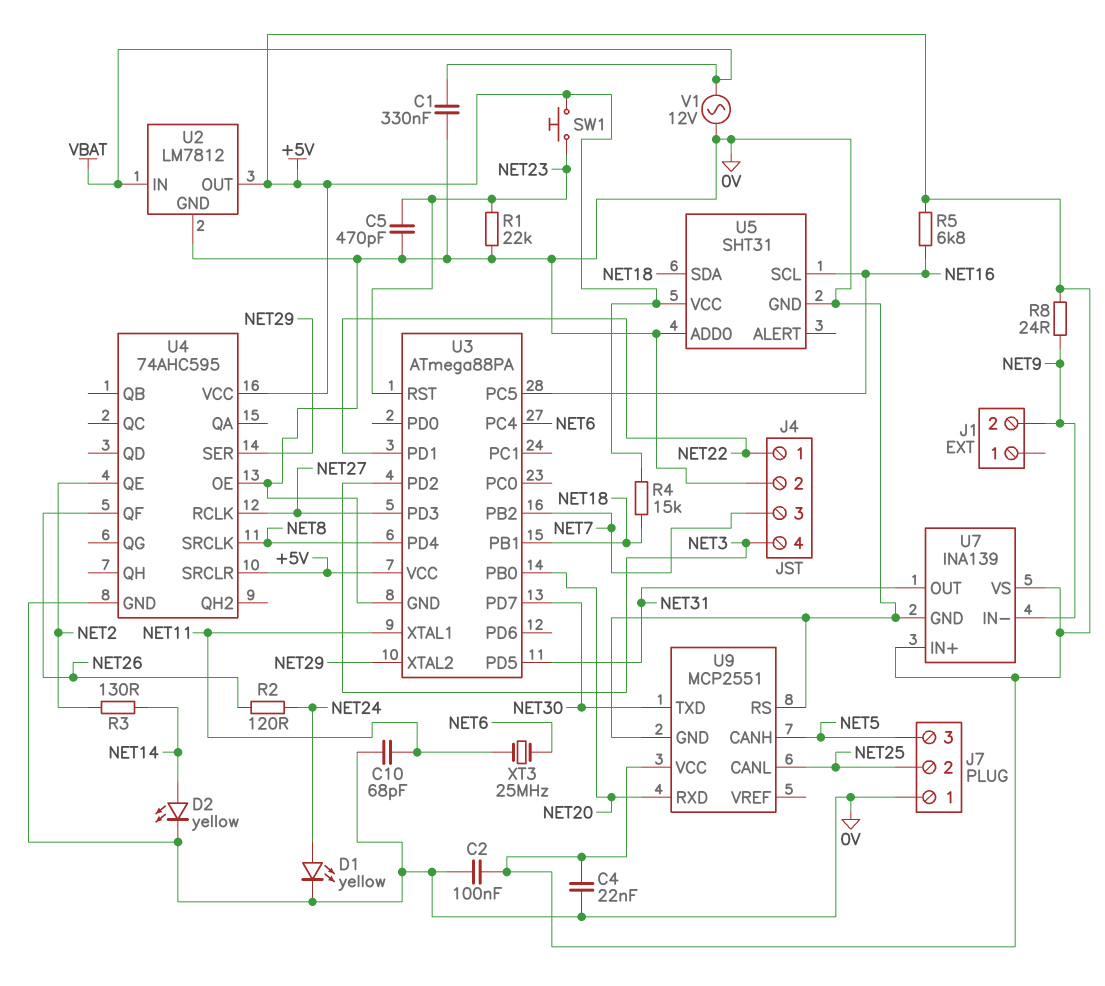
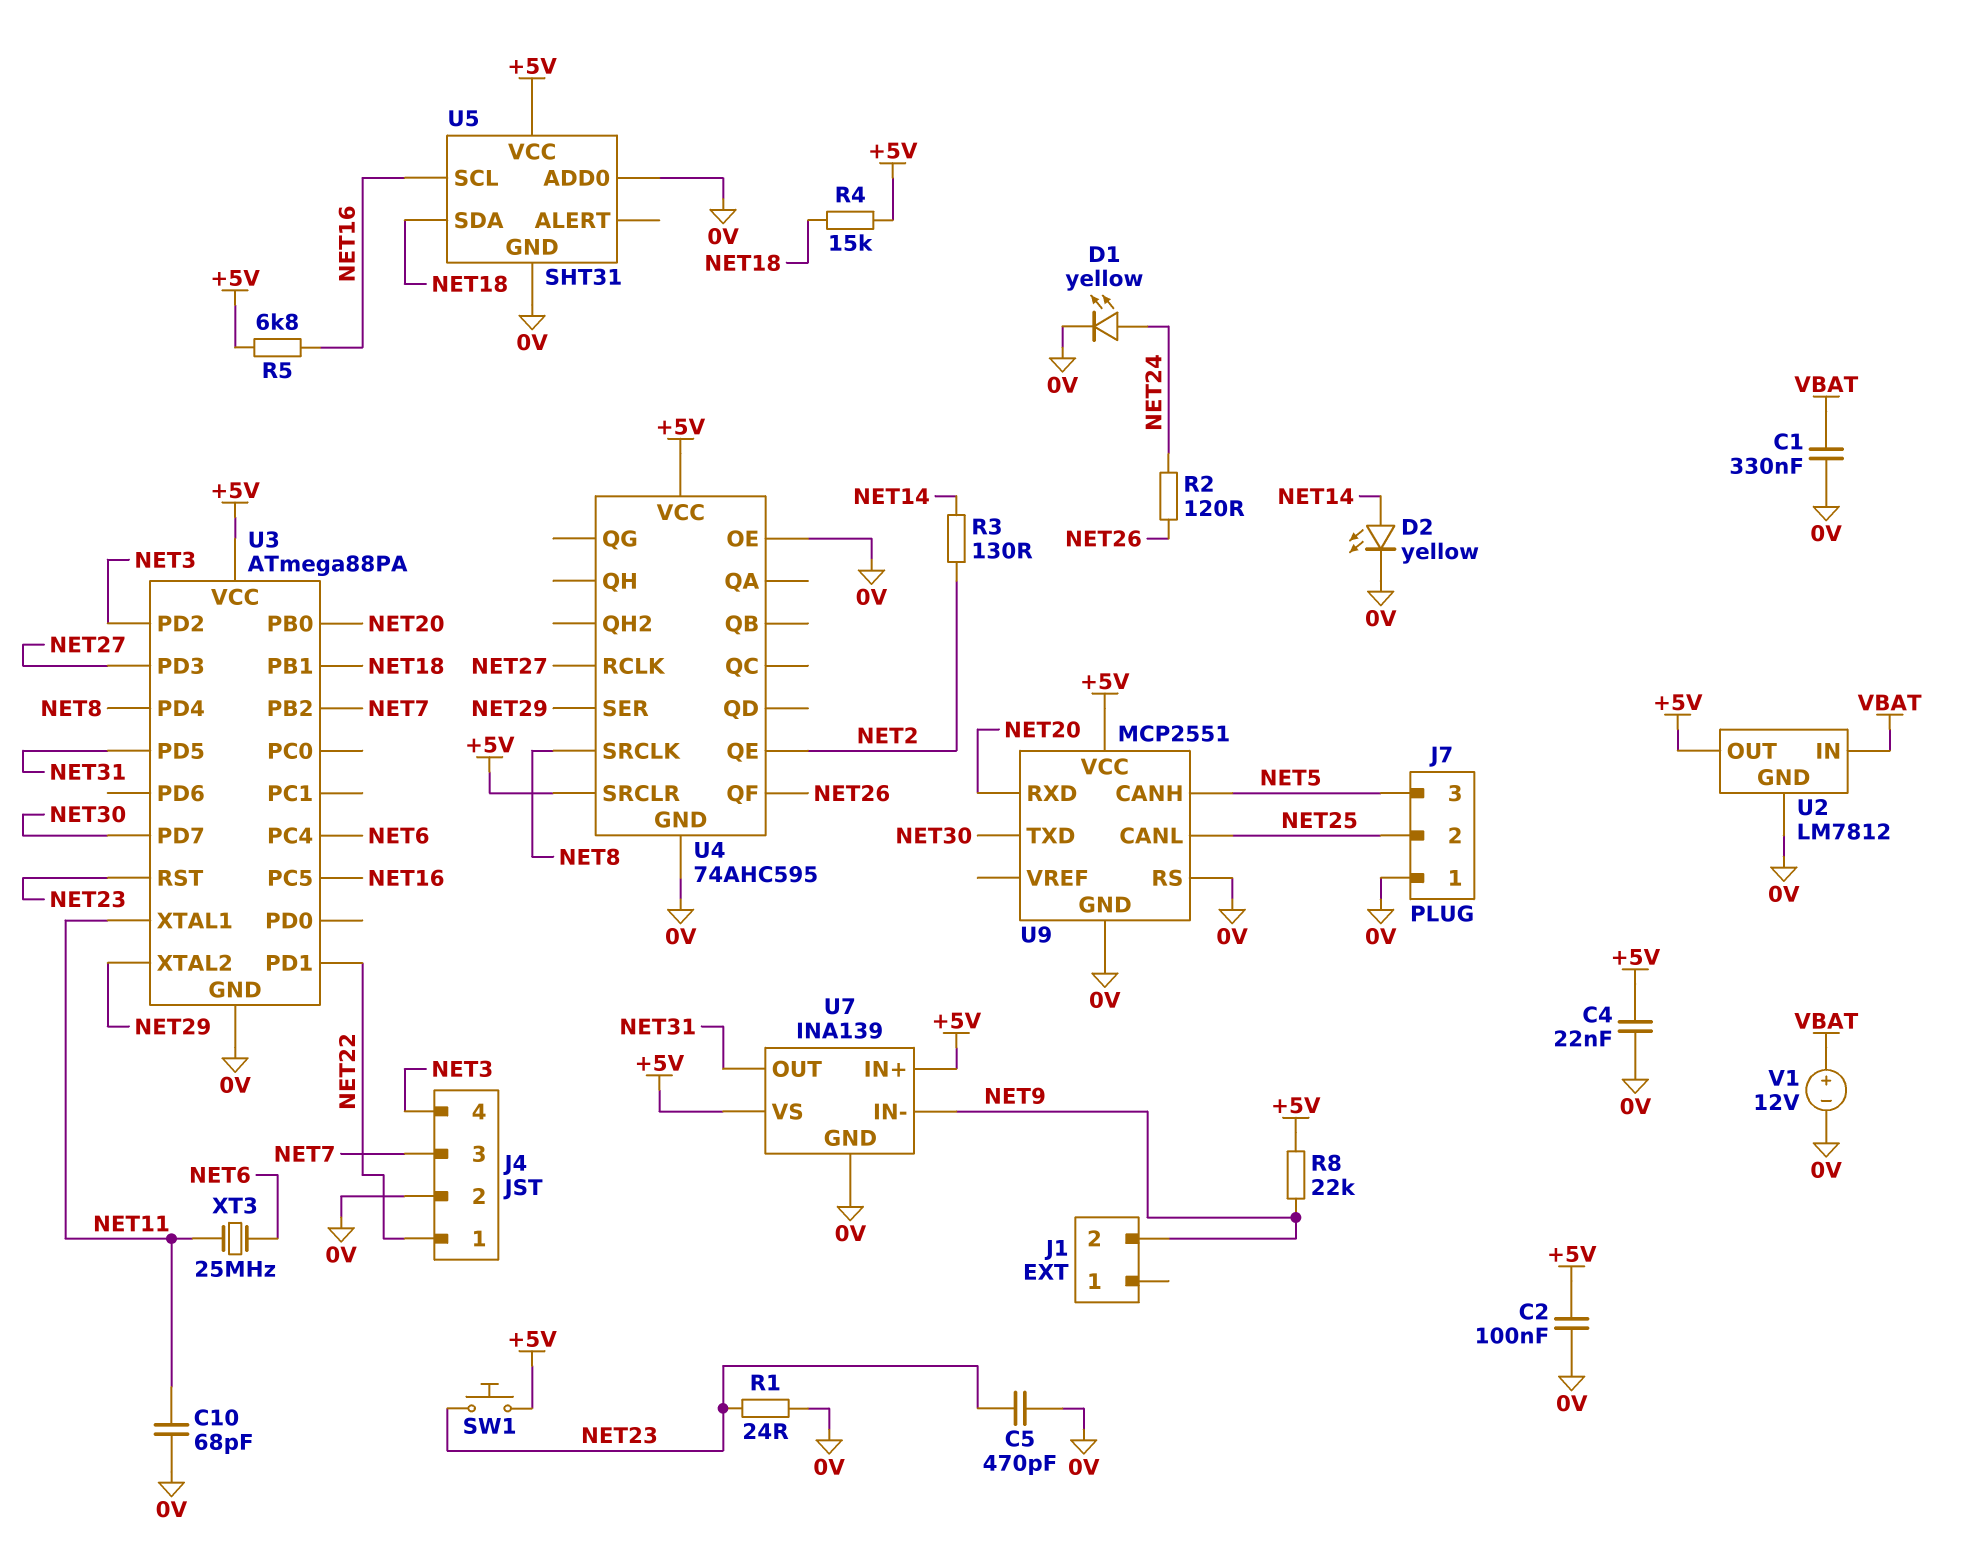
R1: 22k (0V, NET23) -> 24 (0V, NET23)
R8: 24 (+5V, NET9) -> 22k (+5V, NET9)
V1: AC 12V (0V, VBAT) -> 12V (plus VBAT, minus 0V)

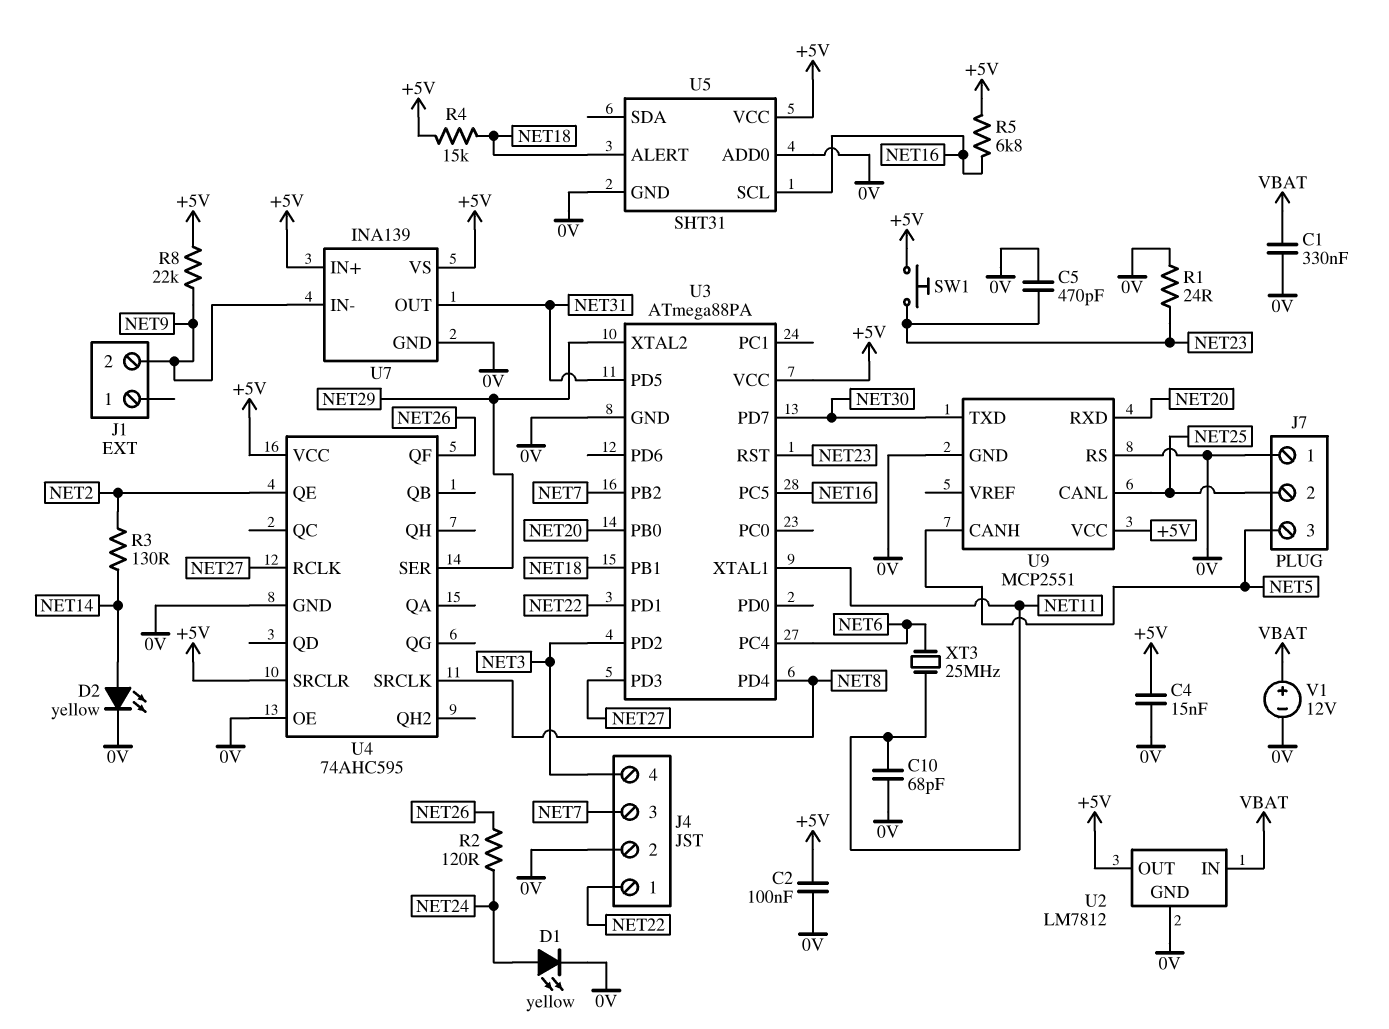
C4: 22nF (+5V, 0V) -> 15nF (+5V, 0V)
U5 pin ALERT: none -> NET18
U5 pin SDA: NET18 -> none

